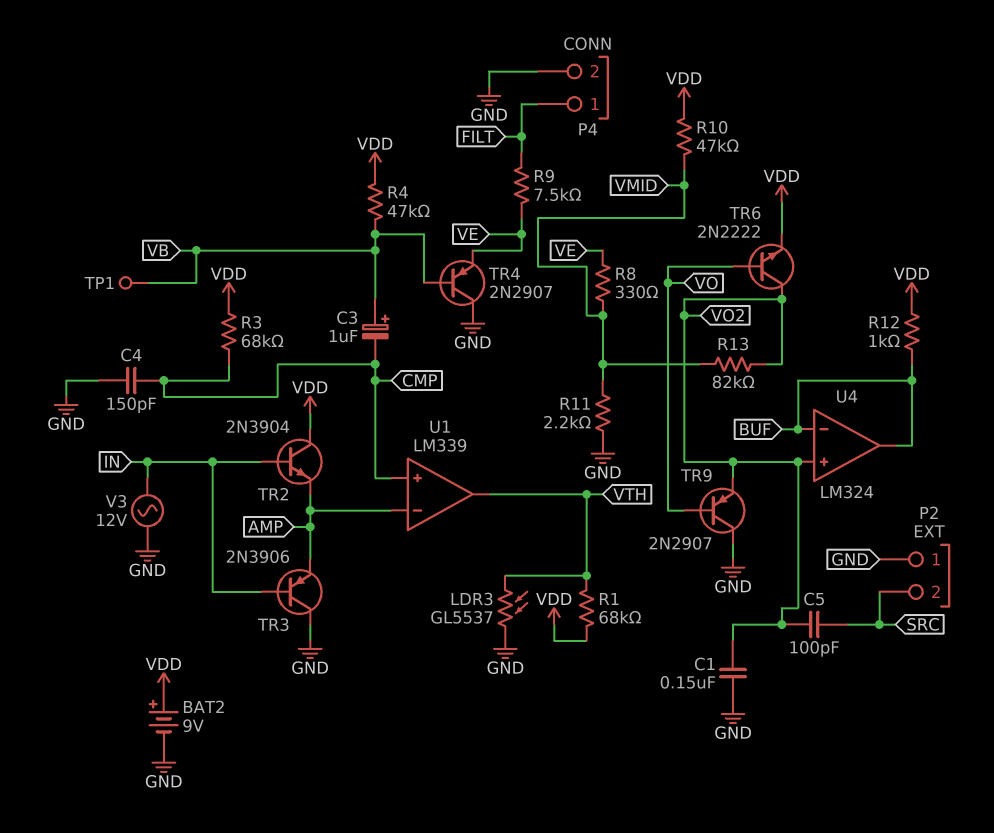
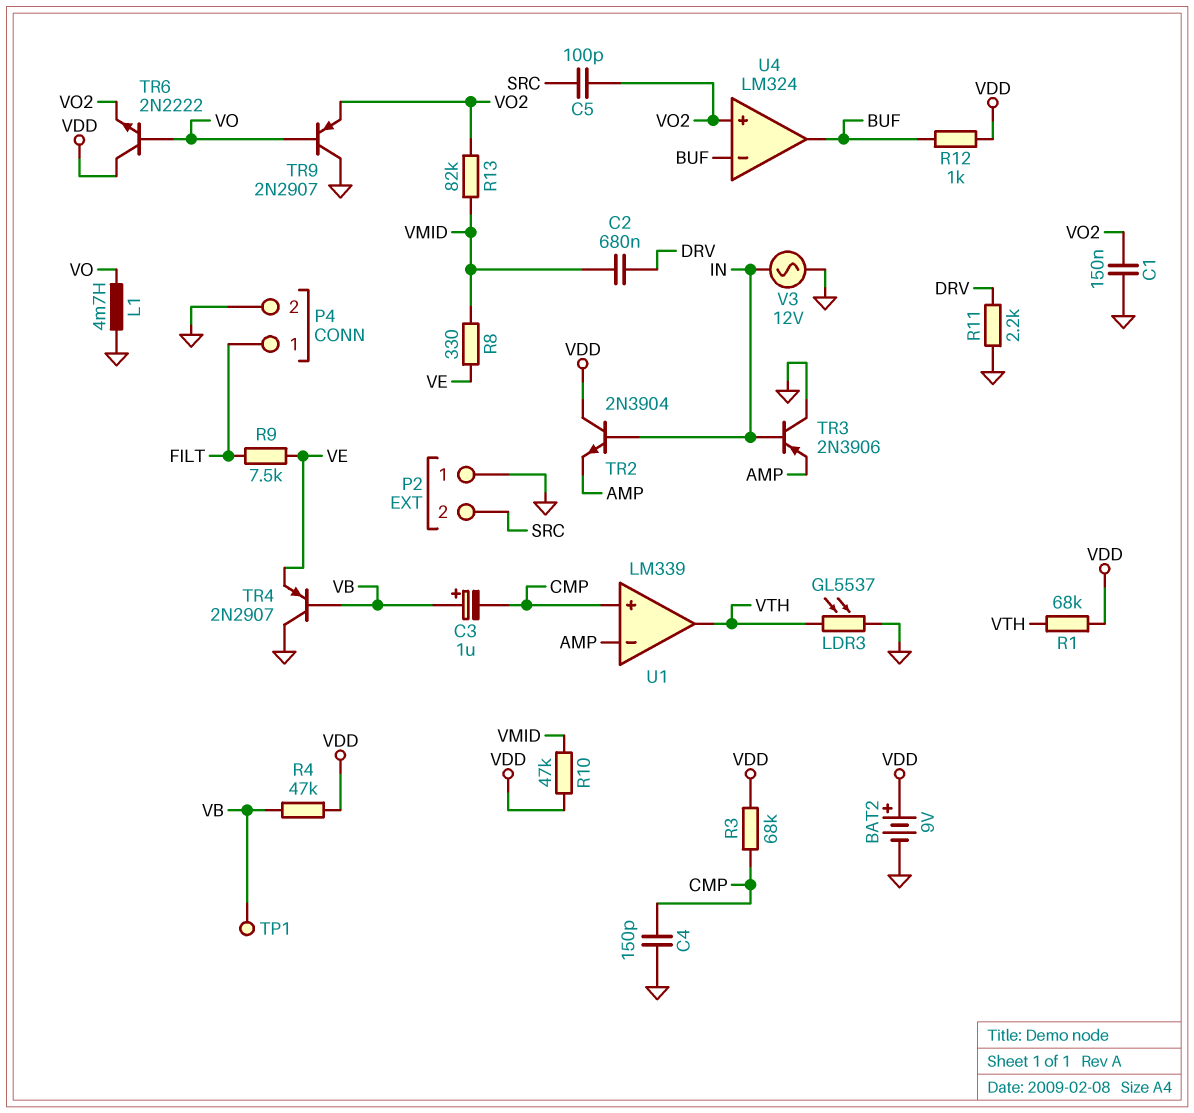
C2: none -> 680nF (DRV, VMID)
L1: none -> 4.7mH (GND, VO)
R11: 2.2k (GND, VMID) -> 2.2k (DRV, GND)
TR6: NPN 2N2222 (B VO, C VO2, E VDD) -> NPN 2N2222 (B VO, C VDD, E VO2)

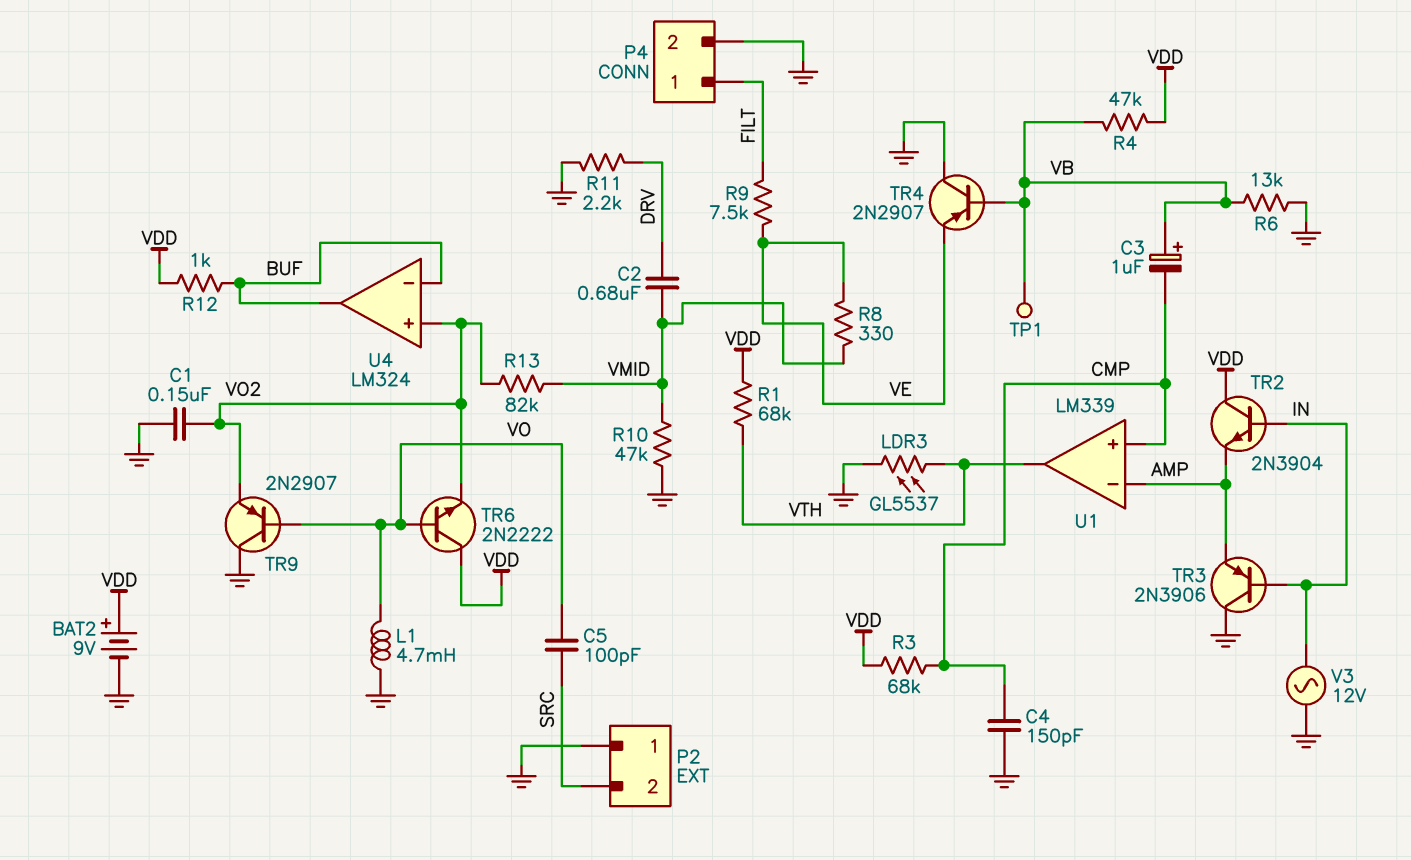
C5: 100pF (SRC, VO2) -> 100pF (SRC, VO)
R6: none -> 13k (GND, VB)
R10: 47k (VDD, VMID) -> 47k (GND, VMID)

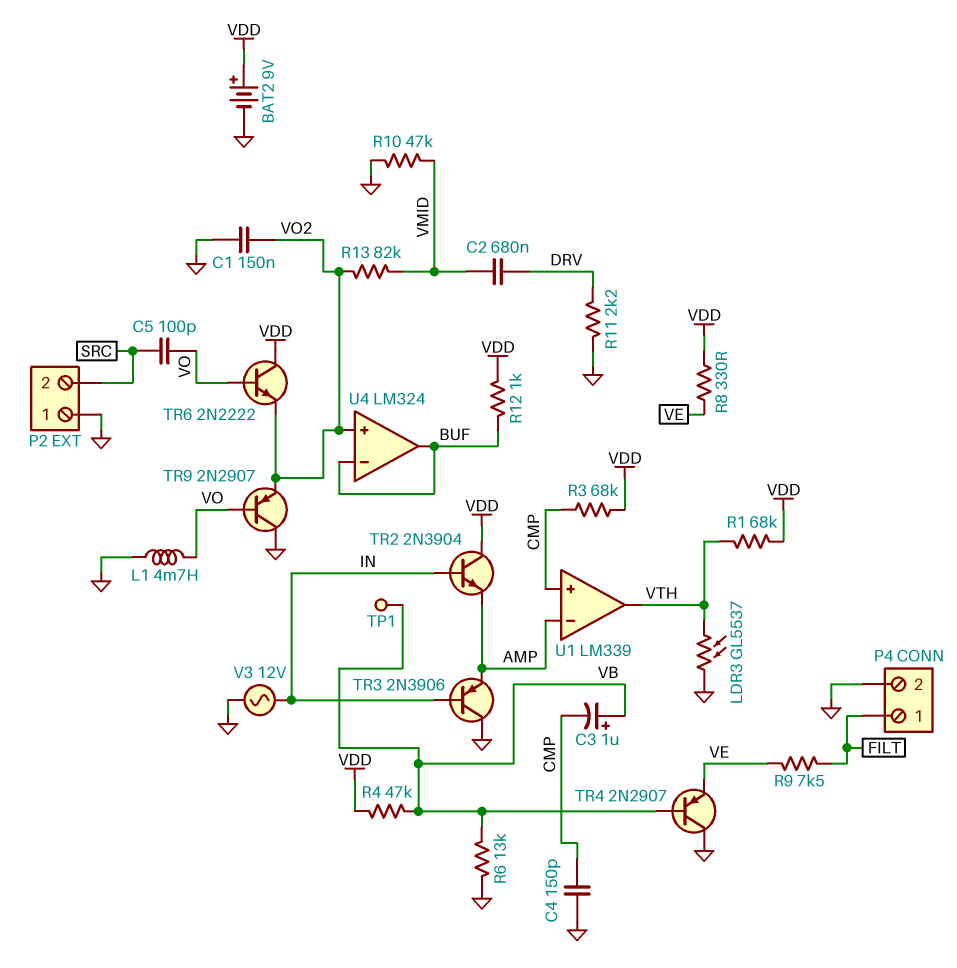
R8: 330 (VE, VMID) -> 330 (VDD, VE)

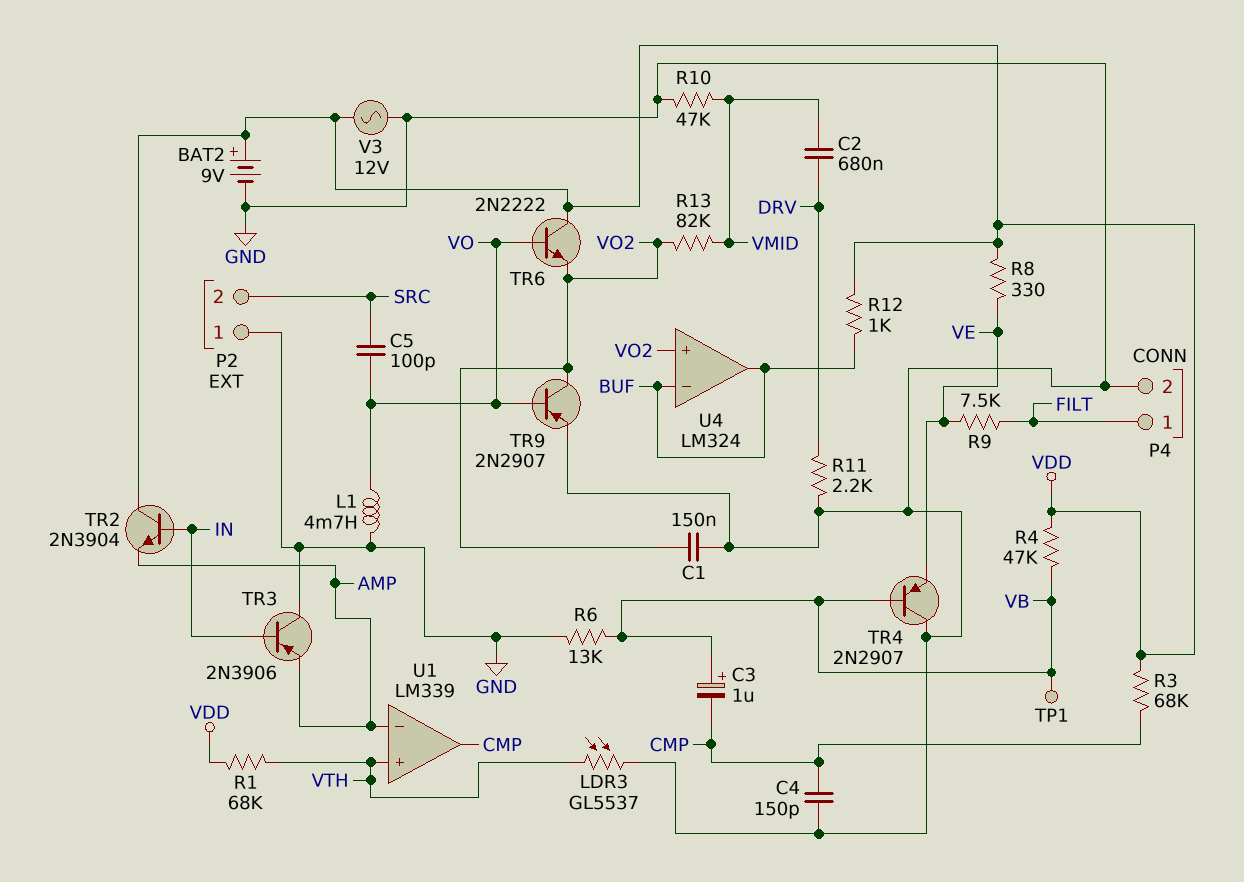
TR9: PNP 2N2907 (B VO, C GND, E VO2) -> PNP 2N2907 (B VO, C VO2, E GND)
U1 pin in+: CMP -> VTH
U1 pin out: VTH -> CMP
V3: AC 12V (GND, IN) -> AC 12V (GND, VDD)

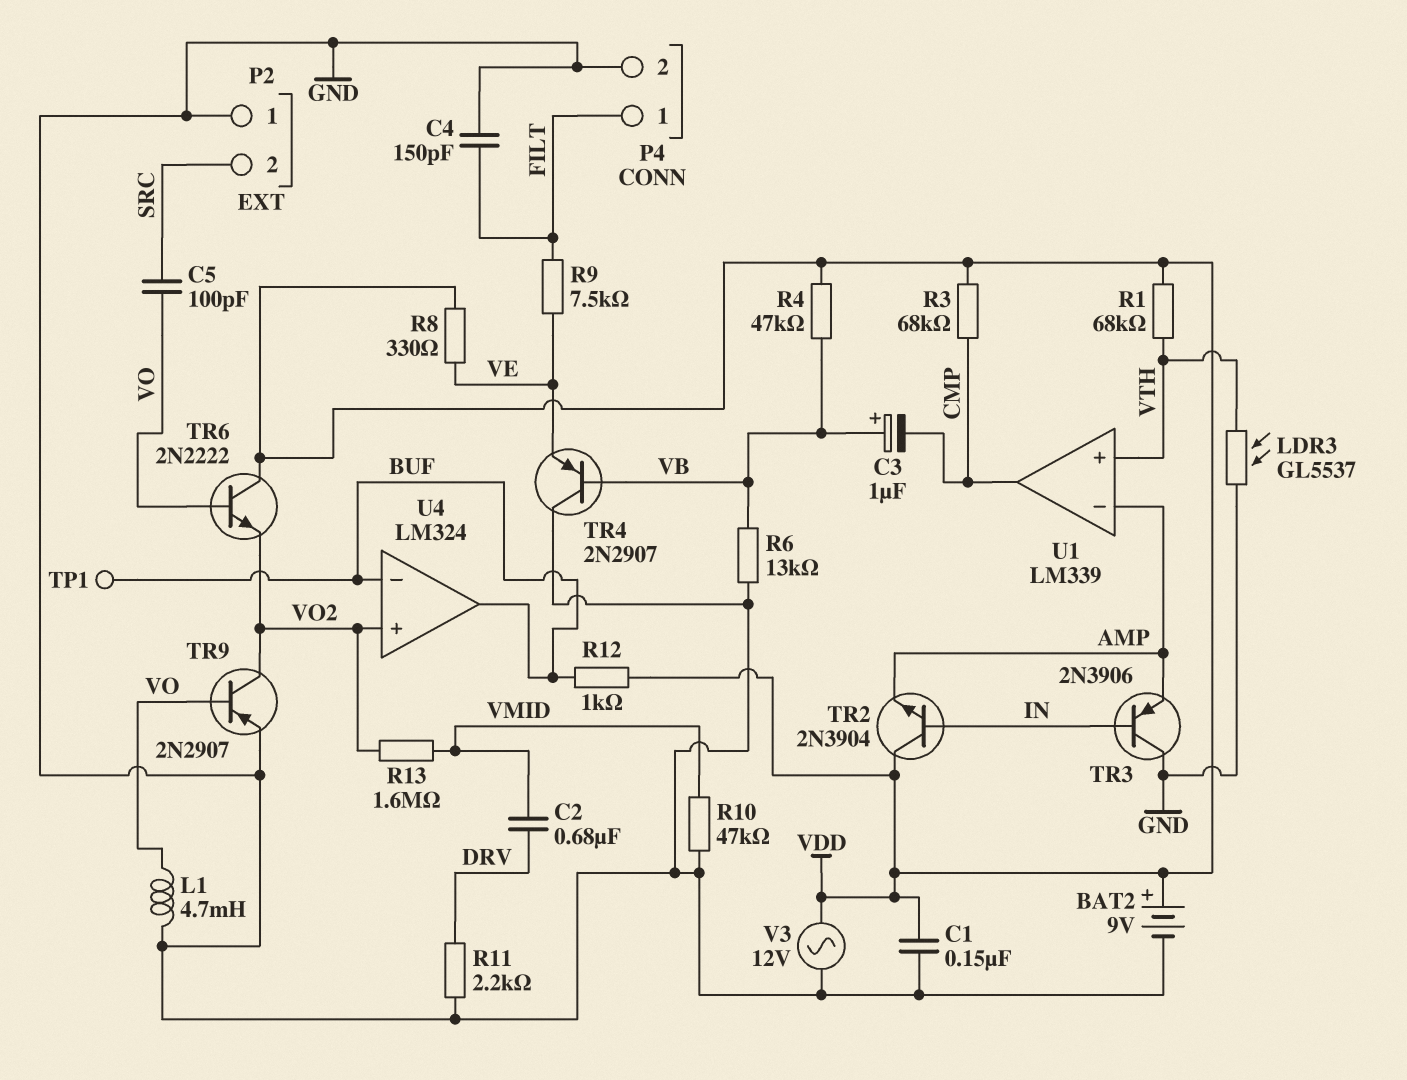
C1: 150nF (GND, VO2) -> 150nF (GND, VDD)
C4: 150pF (CMP, GND) -> 150pF (FILT, GND)
R13: 82k (VMID, VO2) -> 1.6M (VMID, VO2)
TP1: test point (VB) -> test point (BUF)

